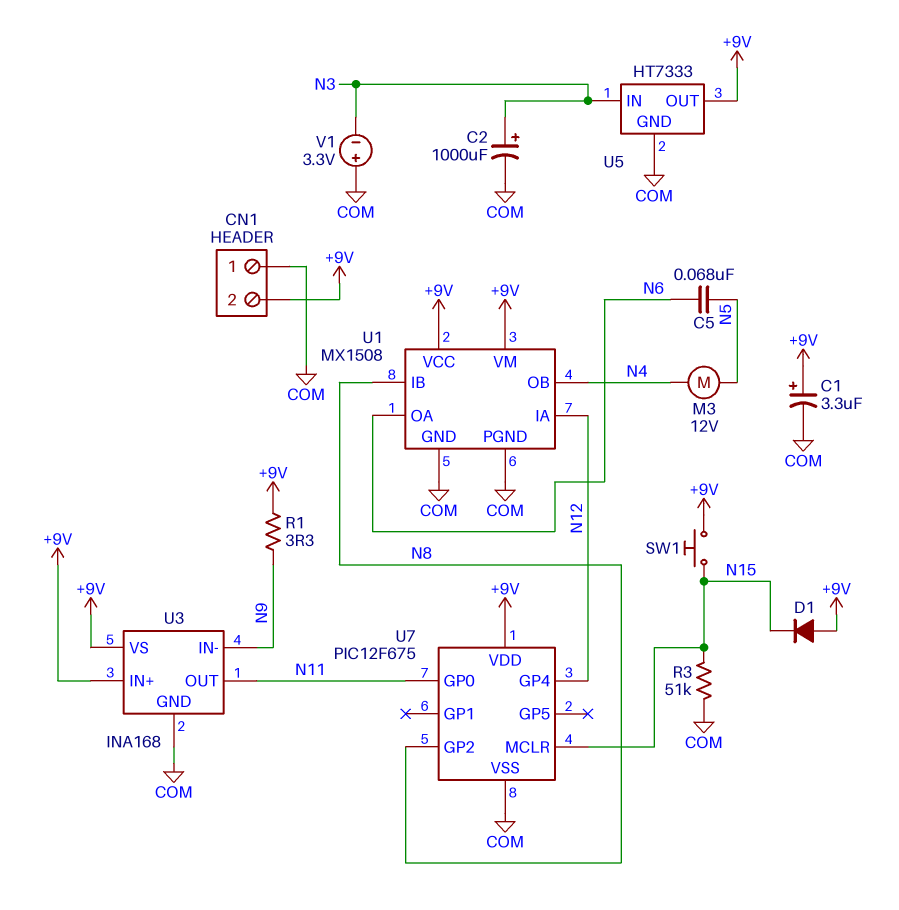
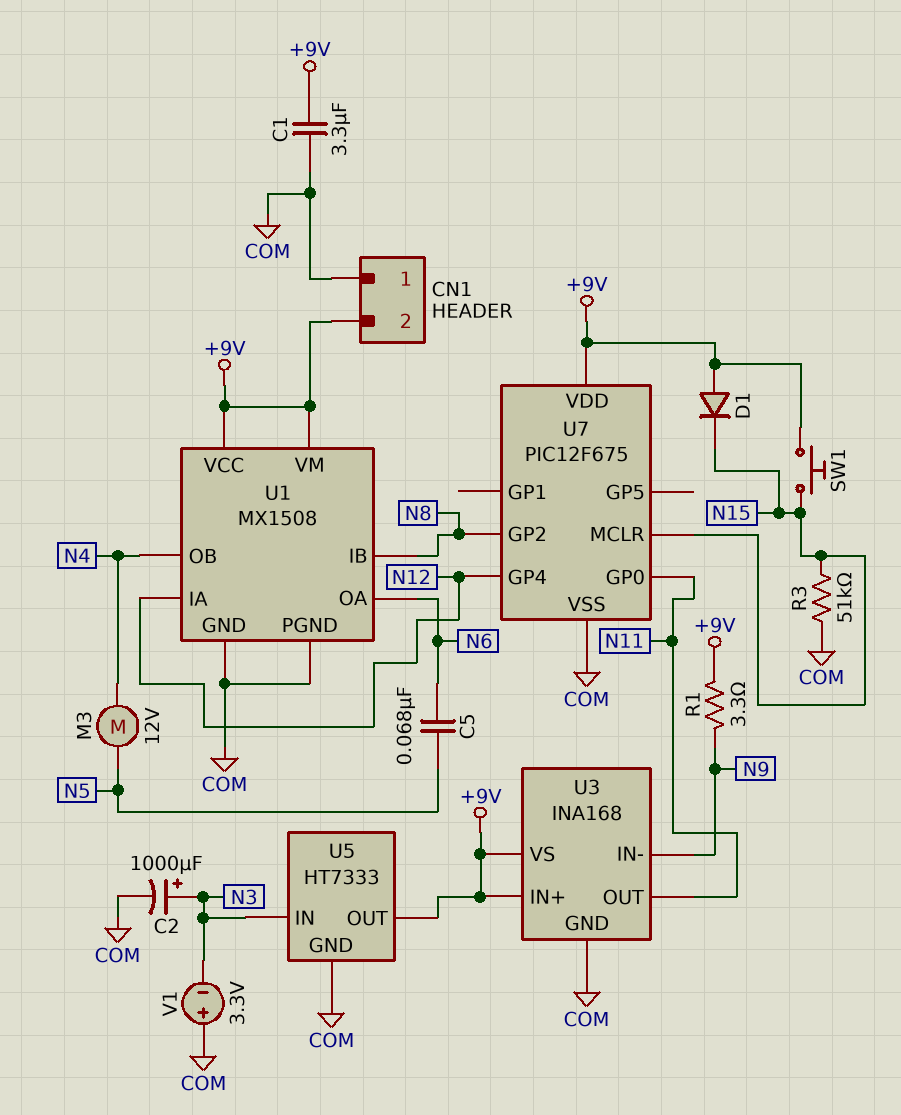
C1: 3.3uF (plus +9V, minus COM) -> 3.3uF (+9V, COM)

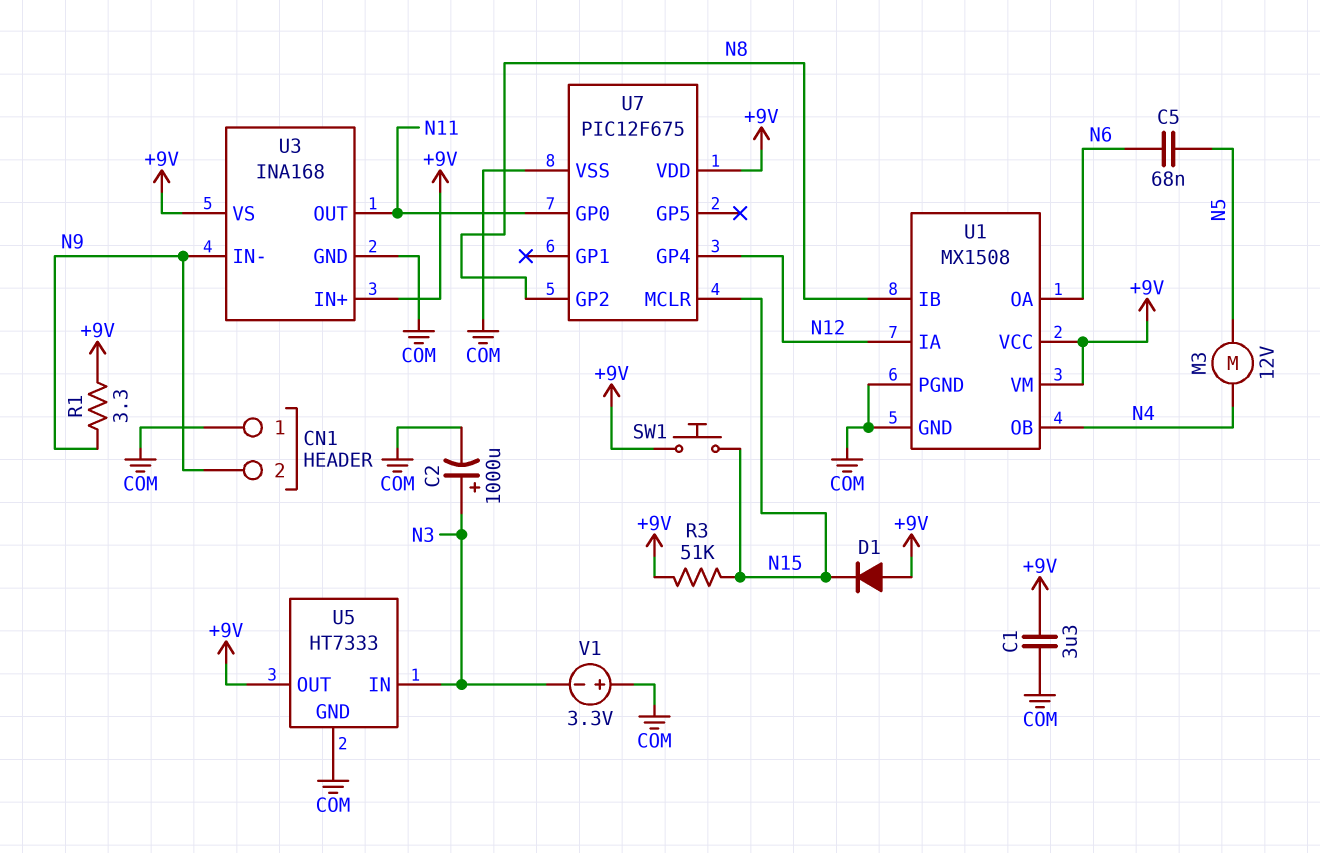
CN1 pin 2: +9V -> N9
R3: 51k (COM, N15) -> 51k (+9V, N15)

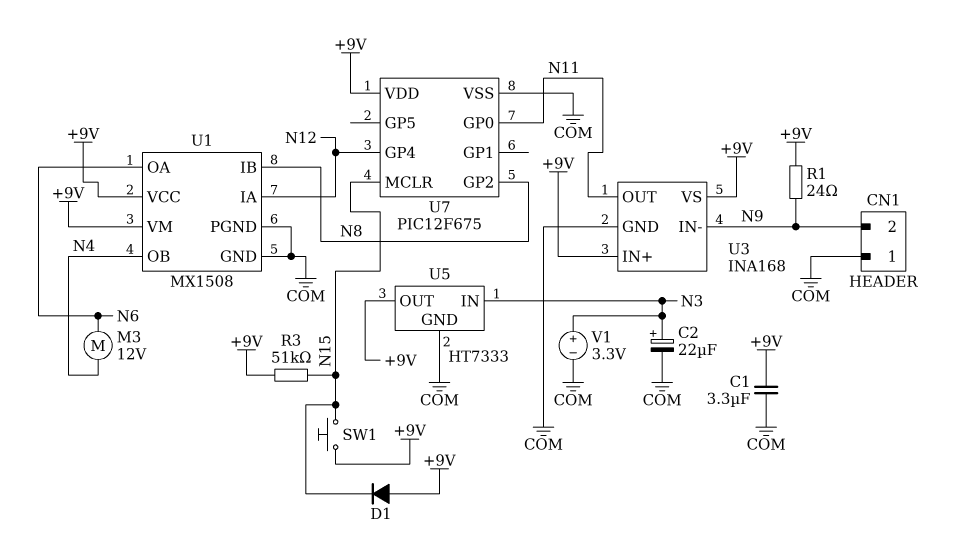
C2: 1000uF (plus N3, minus COM) -> 22uF (plus N3, minus COM)
C5: 68nF (N5, N6) -> none
M3: motor 12V (N4, N5) -> motor 12V (N4, N6)
R1: 3.3 (+9V, N9) -> 24 (+9V, N9)
V1: 3.3V (plus COM, minus N3) -> 3.3V (plus N3, minus COM)

